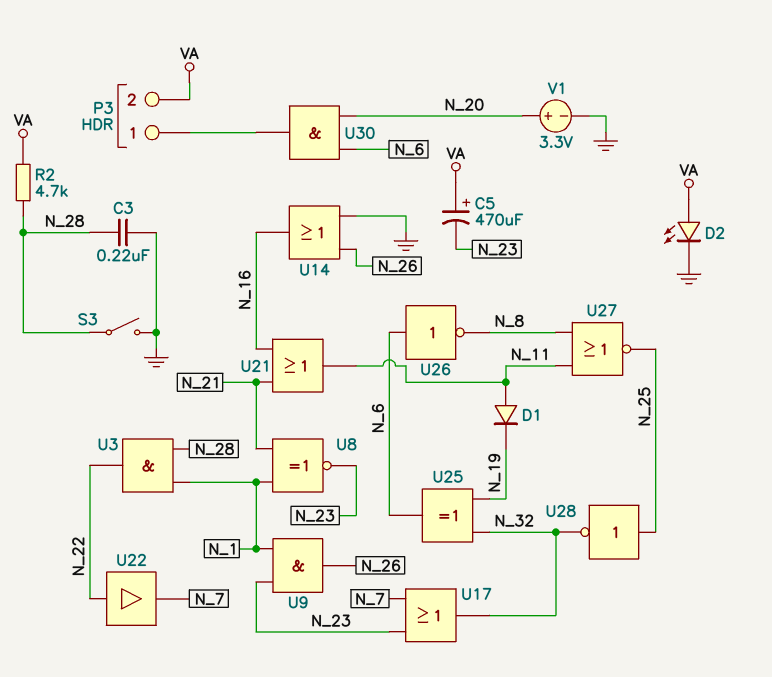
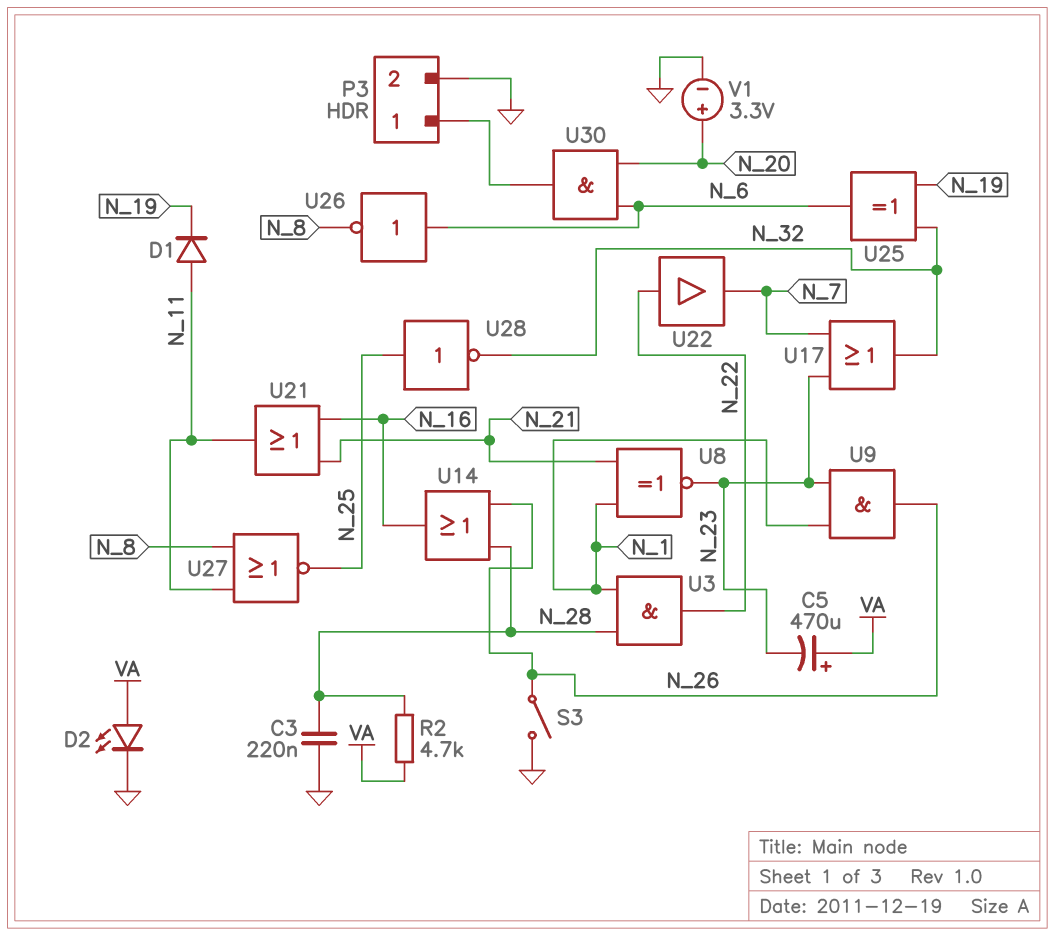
P3 pin 2: VA -> GND
S3: switch (GND, N_28) -> switch (GND, N_26)
U14: OR (in GND, in N_26, out N_16) -> OR (in N_26, in N_28, out N_16)

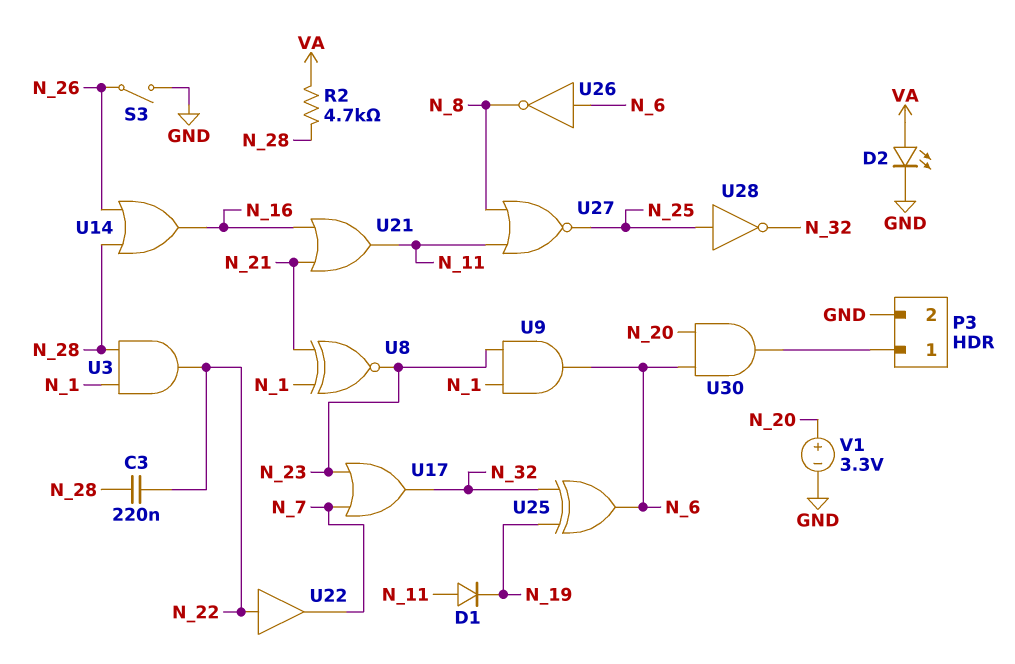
C3: 220nF (GND, N_28) -> 220nF (N_22, N_28)
C5: 470uF (plus VA, minus N_23) -> none
U9: AND (in N_1, in N_23, out N_26) -> AND (in N_1, in N_23, out N_6)

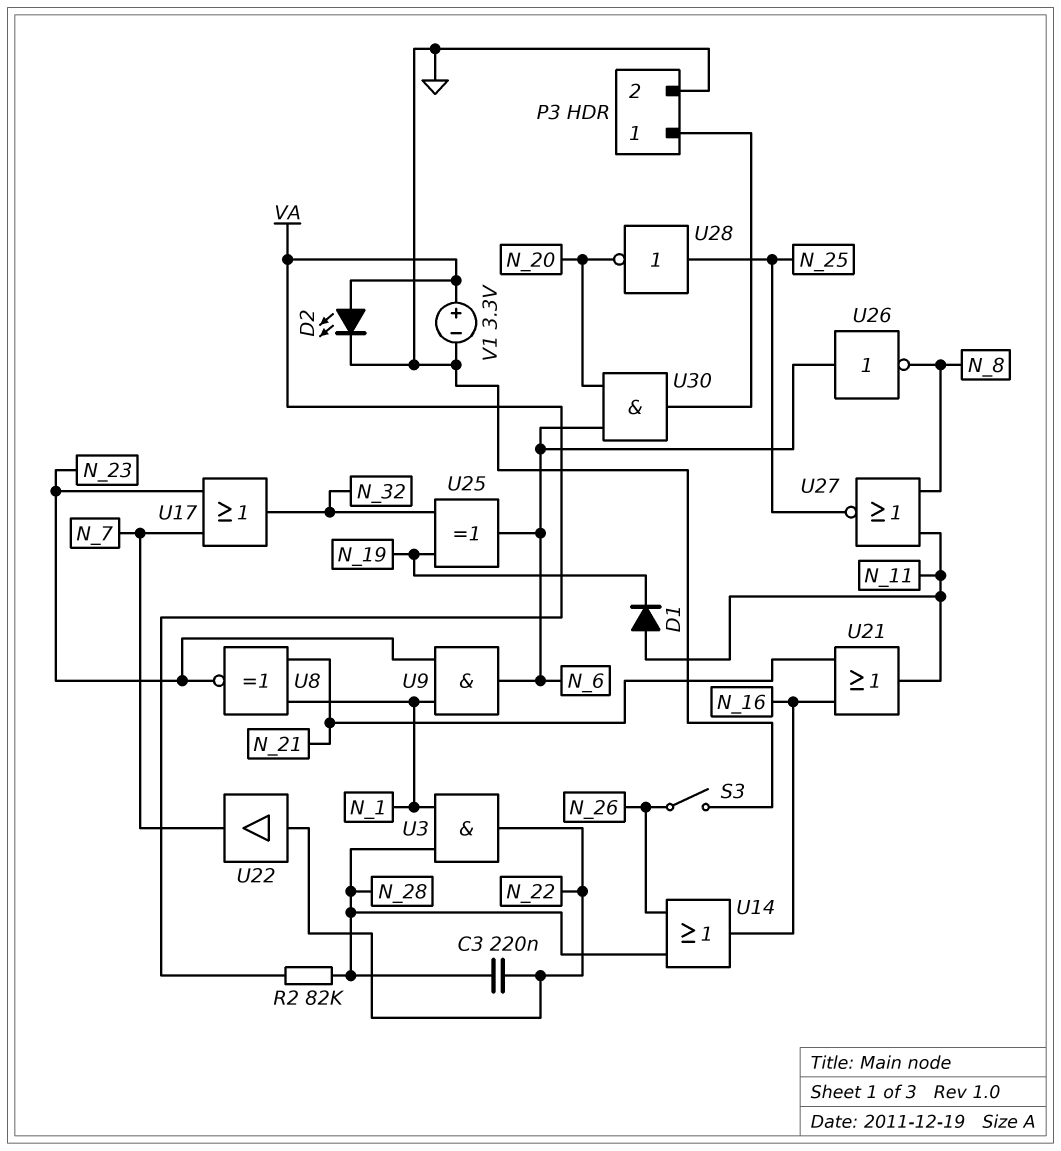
R2: 4.7k (N_28, VA) -> 82k (N_28, VA)
U28: NOT (in N_25, out N_32) -> NOT (in N_25, out N_20)
V1: 3.3V (plus N_20, minus GND) -> 3.3V (plus VA, minus GND)

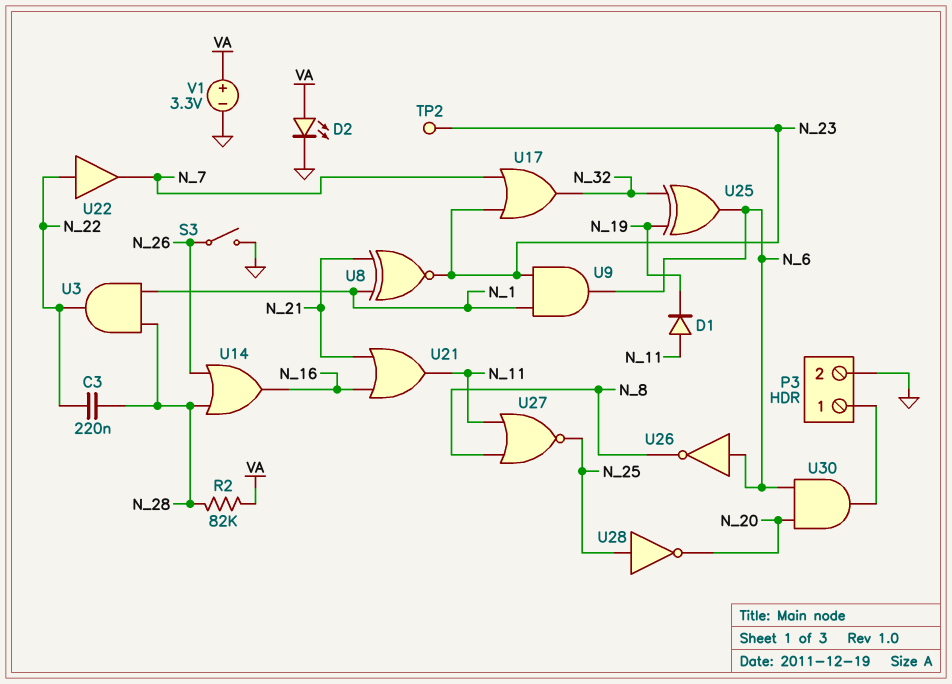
TP2: none -> test point (N_23)

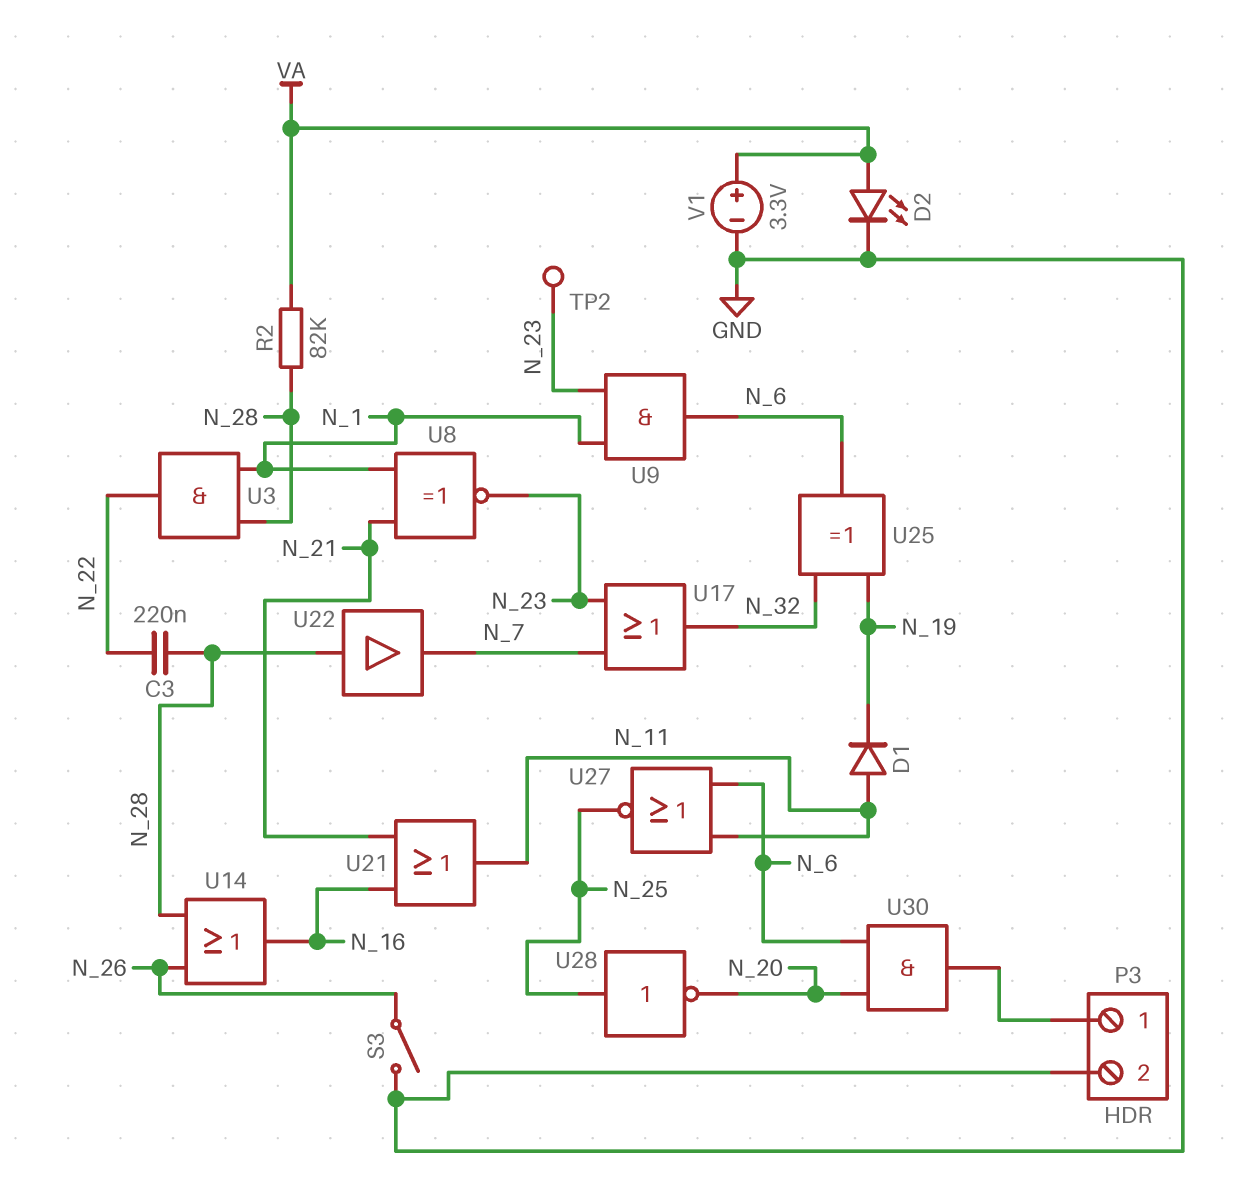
U22: buffer (in N_22, out N_7) -> buffer (in N_28, out N_7)
U26: NOT (in N_6, out N_8) -> none
U27: NOR (in N_8, in N_11, out N_25) -> NOR (in N_6, in N_11, out N_25)

